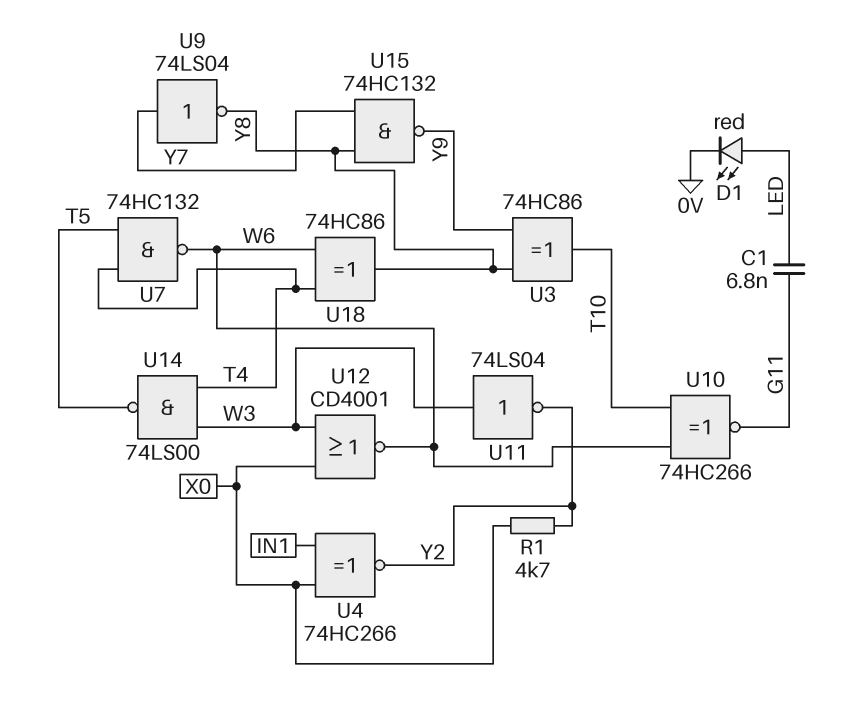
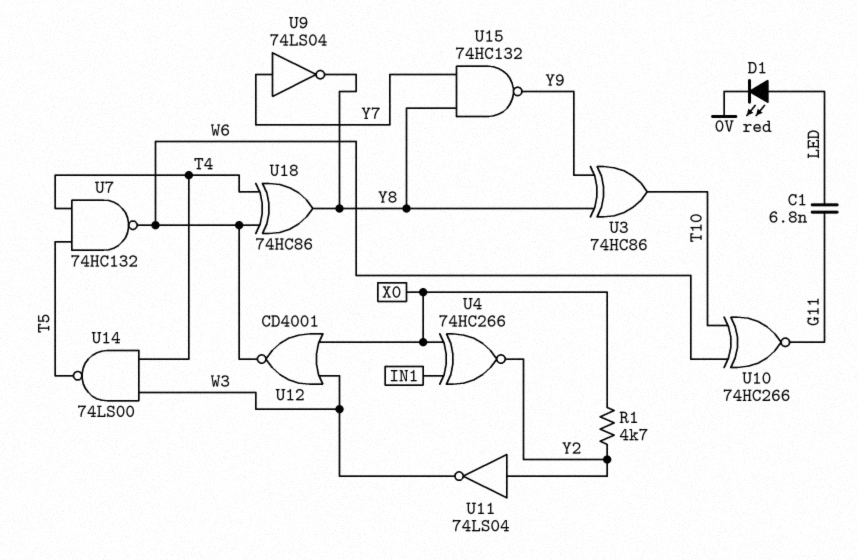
U11: NOT 74LS04 (in W3, out Y2) -> NOT 74LS04 (in Y2, out W3)

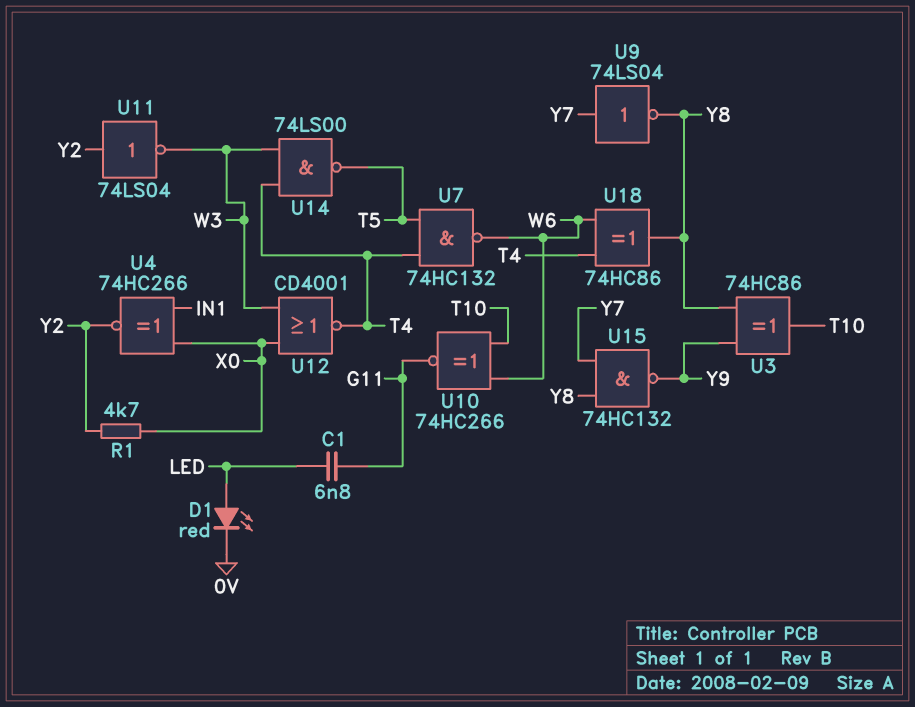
U12: NOR CD4001 (in W3, in X0, out W6) -> NOR CD4001 (in W3, in X0, out T4)

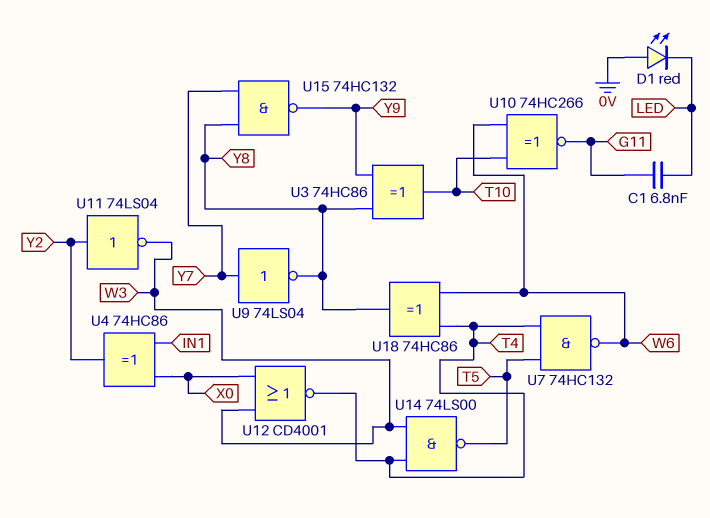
D1: LED red (A LED, K 0V) -> LED red (A 0V, K LED)
R1: 4.7k (X0, Y2) -> none
U4: XNOR 74HC266 (in IN1, in X0, out Y2) -> XOR 74HC86 (in IN1, in X0, out Y2)

